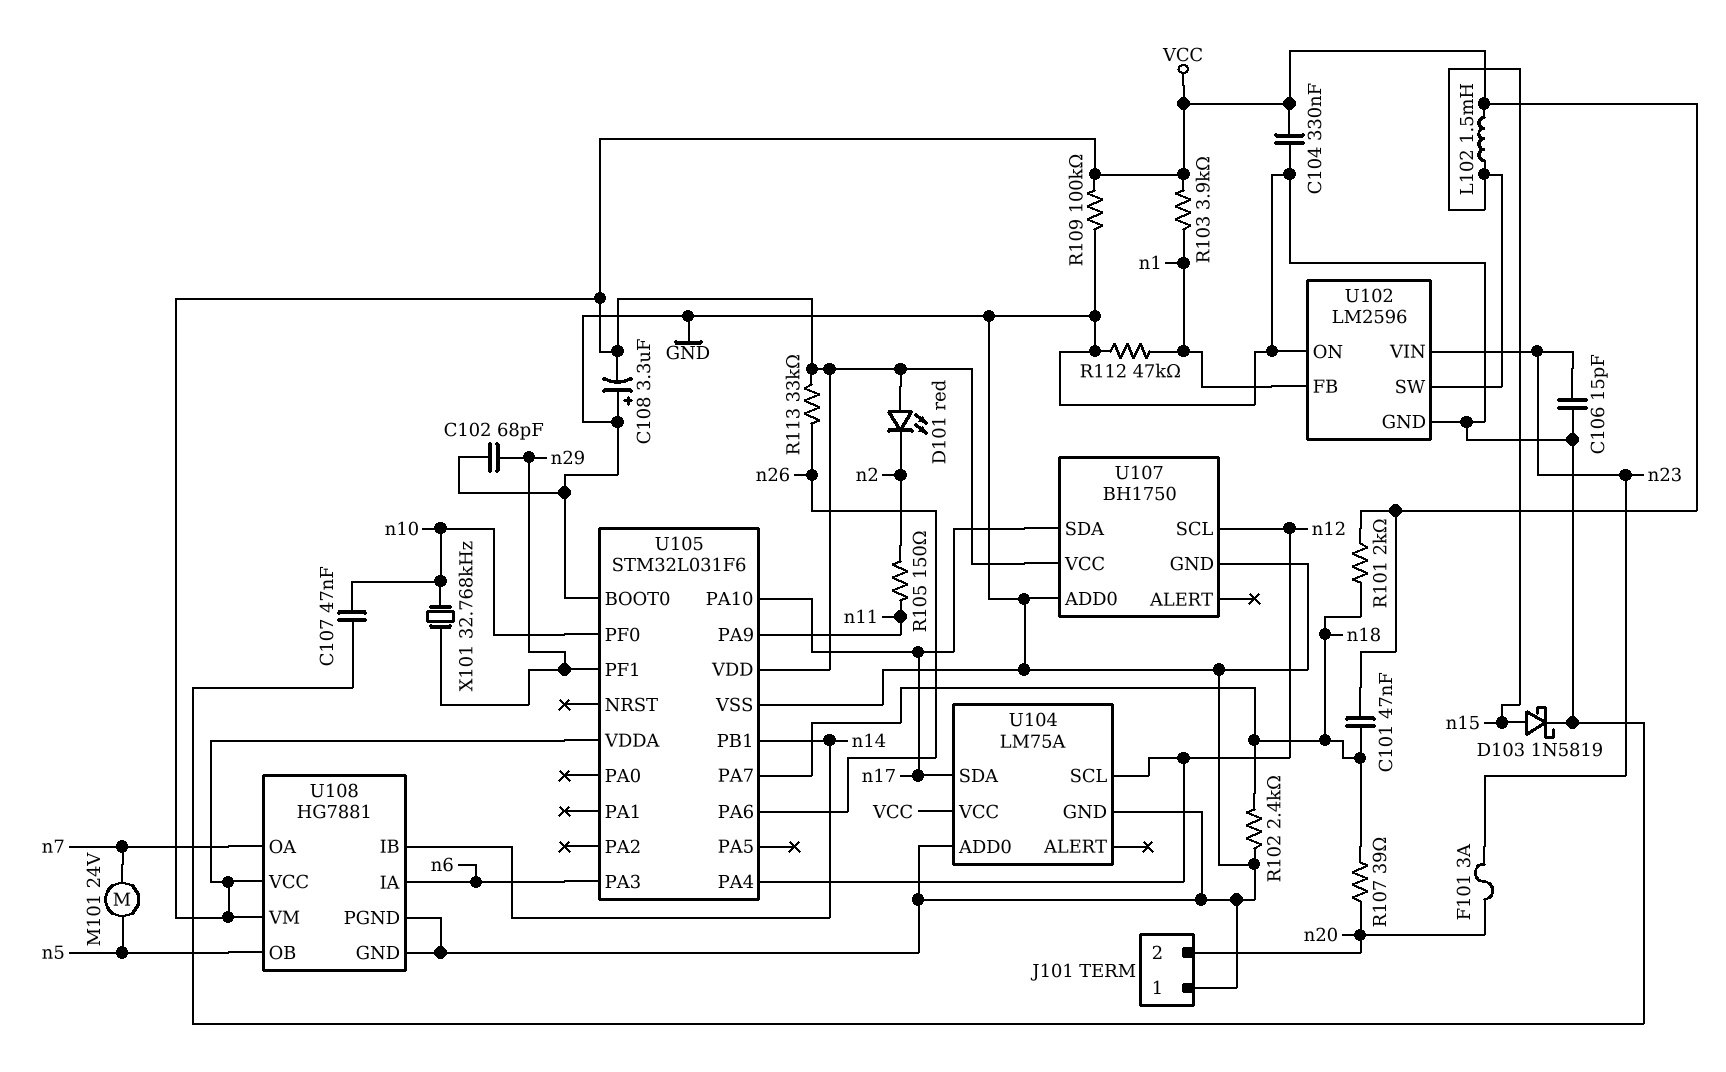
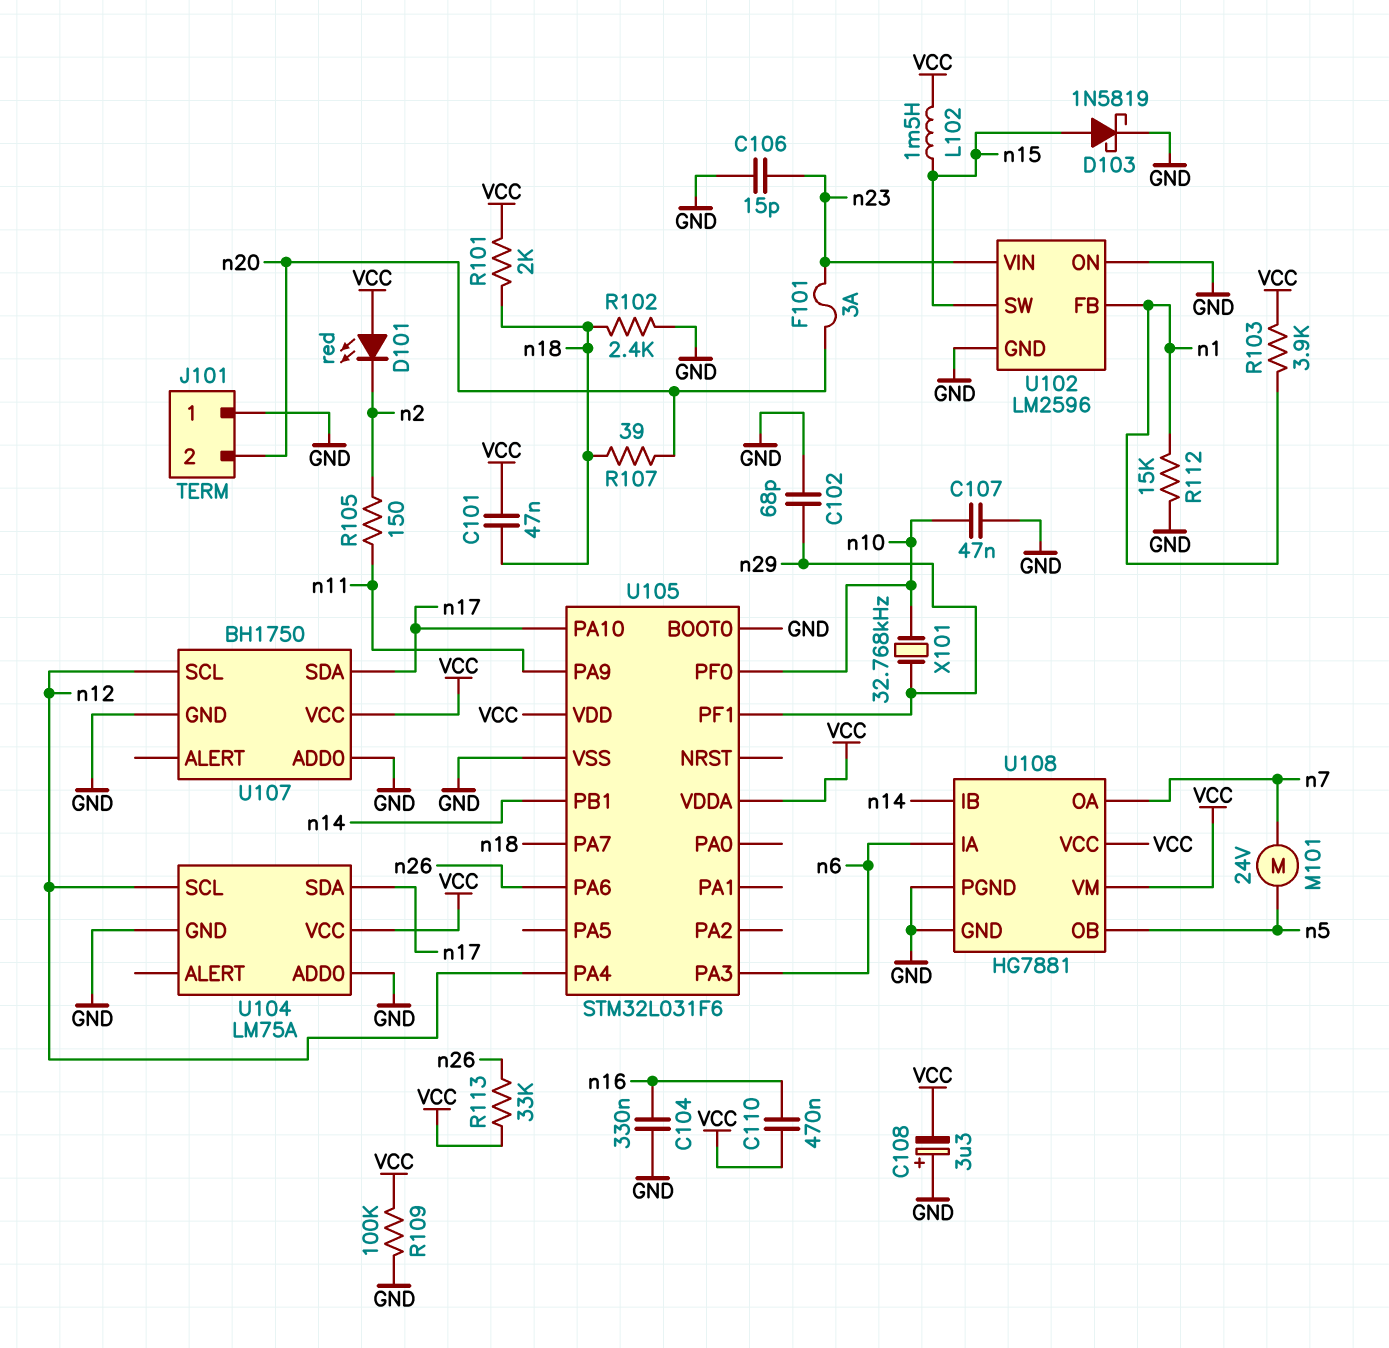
C104: 330nF (GND, VCC) -> 330nF (GND, n16)
C110: none -> 470nF (VCC, n16)
R112: 47k (GND, n1) -> 15k (GND, n1)

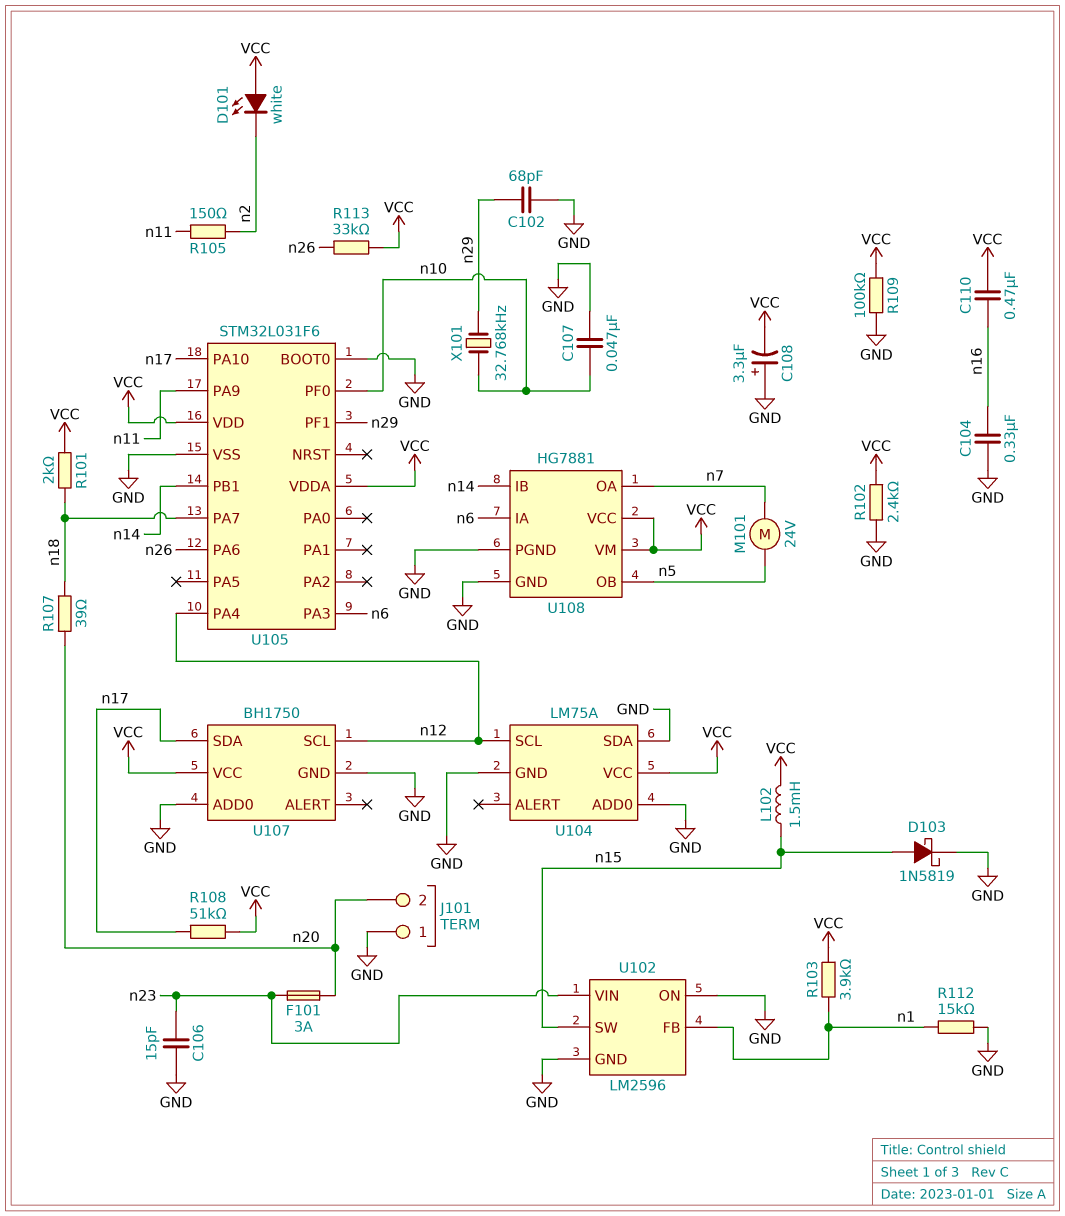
C101: 47nF (VCC, n18) -> none
D101: LED red (A VCC, K n2) -> LED white (A VCC, K n2)
R102: 2.4k (GND, n18) -> 2.4k (GND, VCC)
R108: none -> 51k (VCC, n17)
U104 pin SDA: n17 -> GND

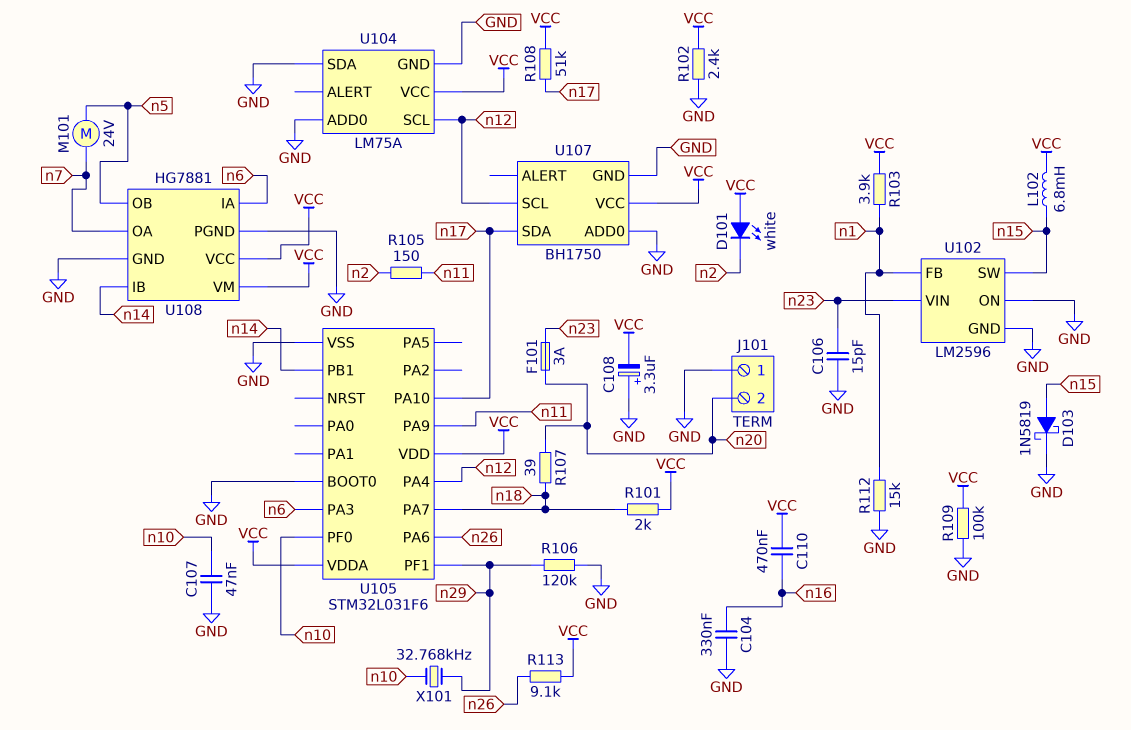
C102: 68pF (GND, n29) -> none
L102: 1.5mH (VCC, n15) -> 6.8mH (VCC, n15)
R106: none -> 120k (GND, n29)
R113: 33k (VCC, n26) -> 9.1k (VCC, n26)

